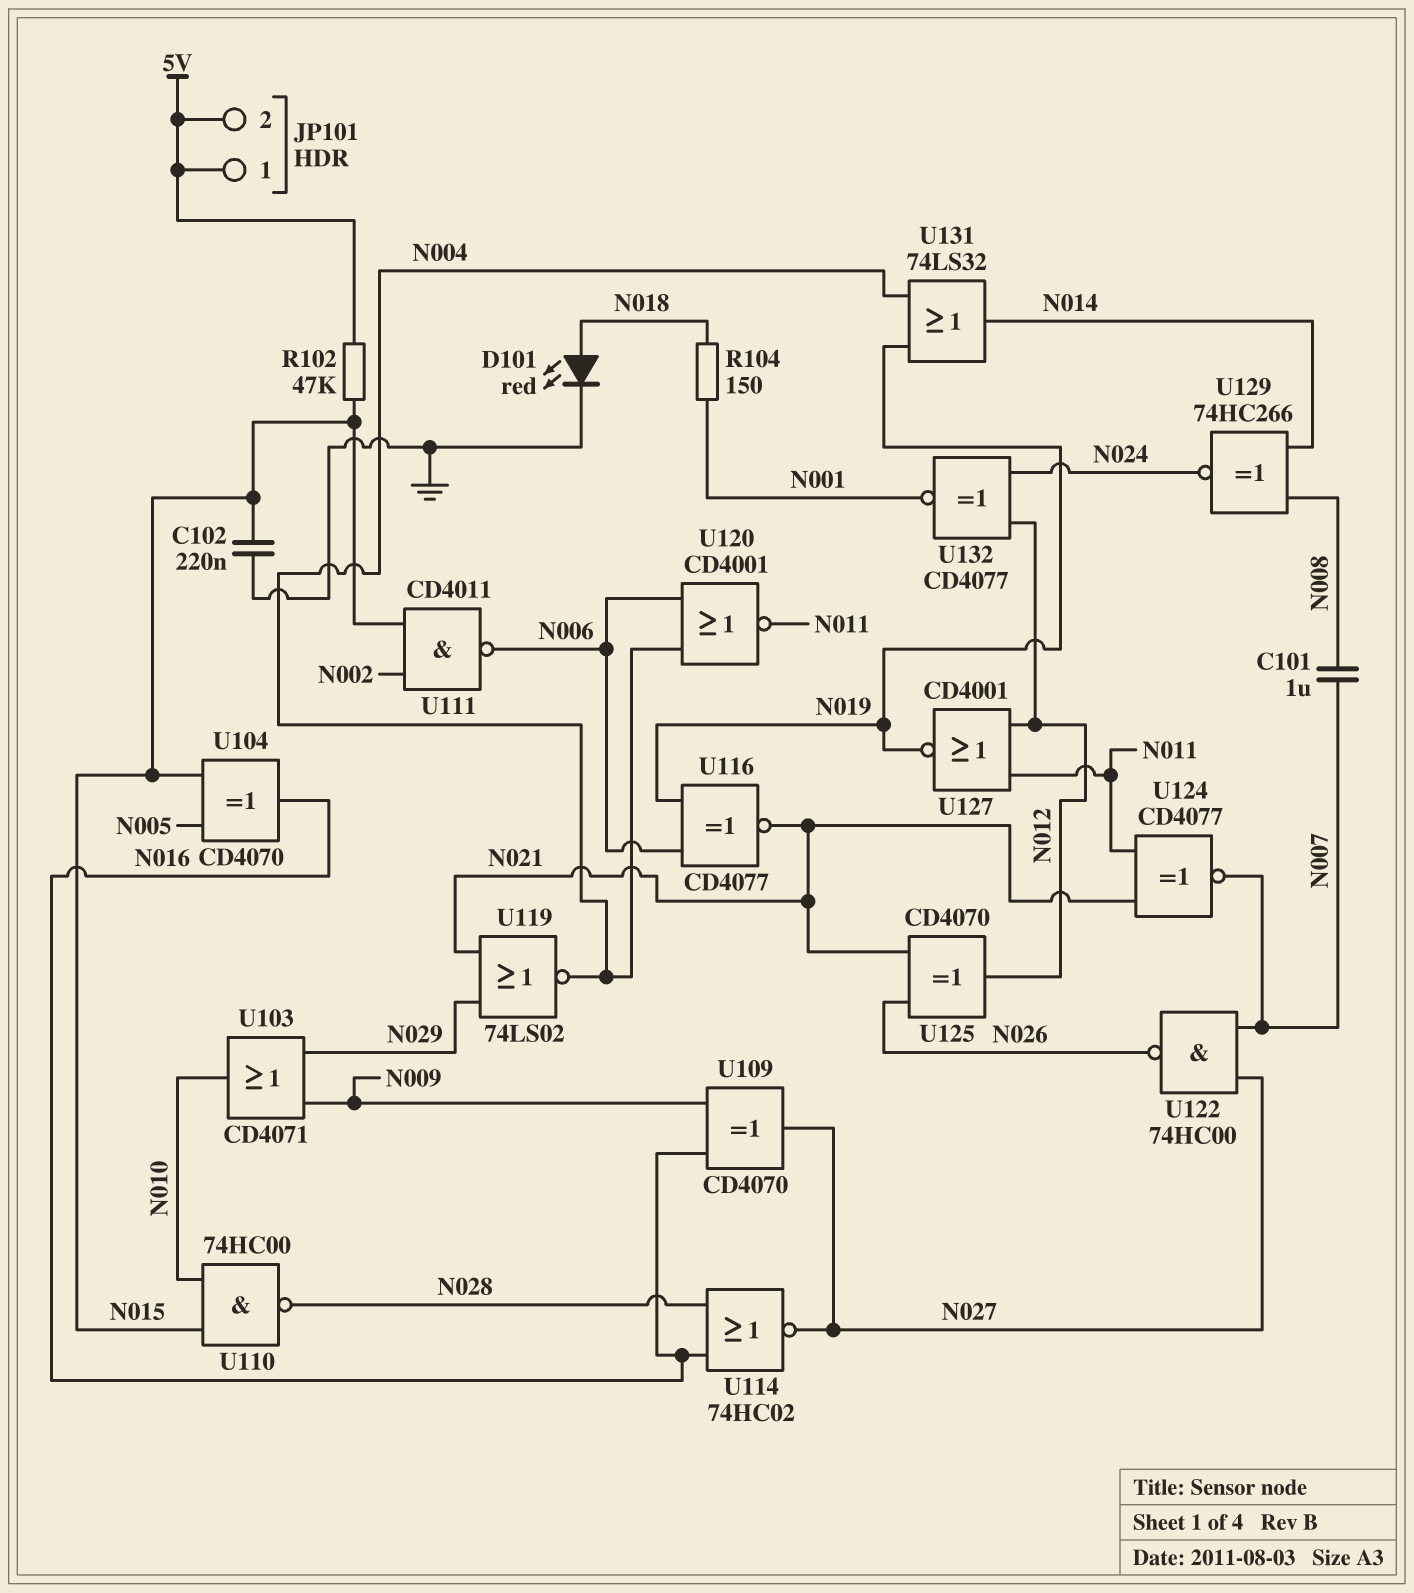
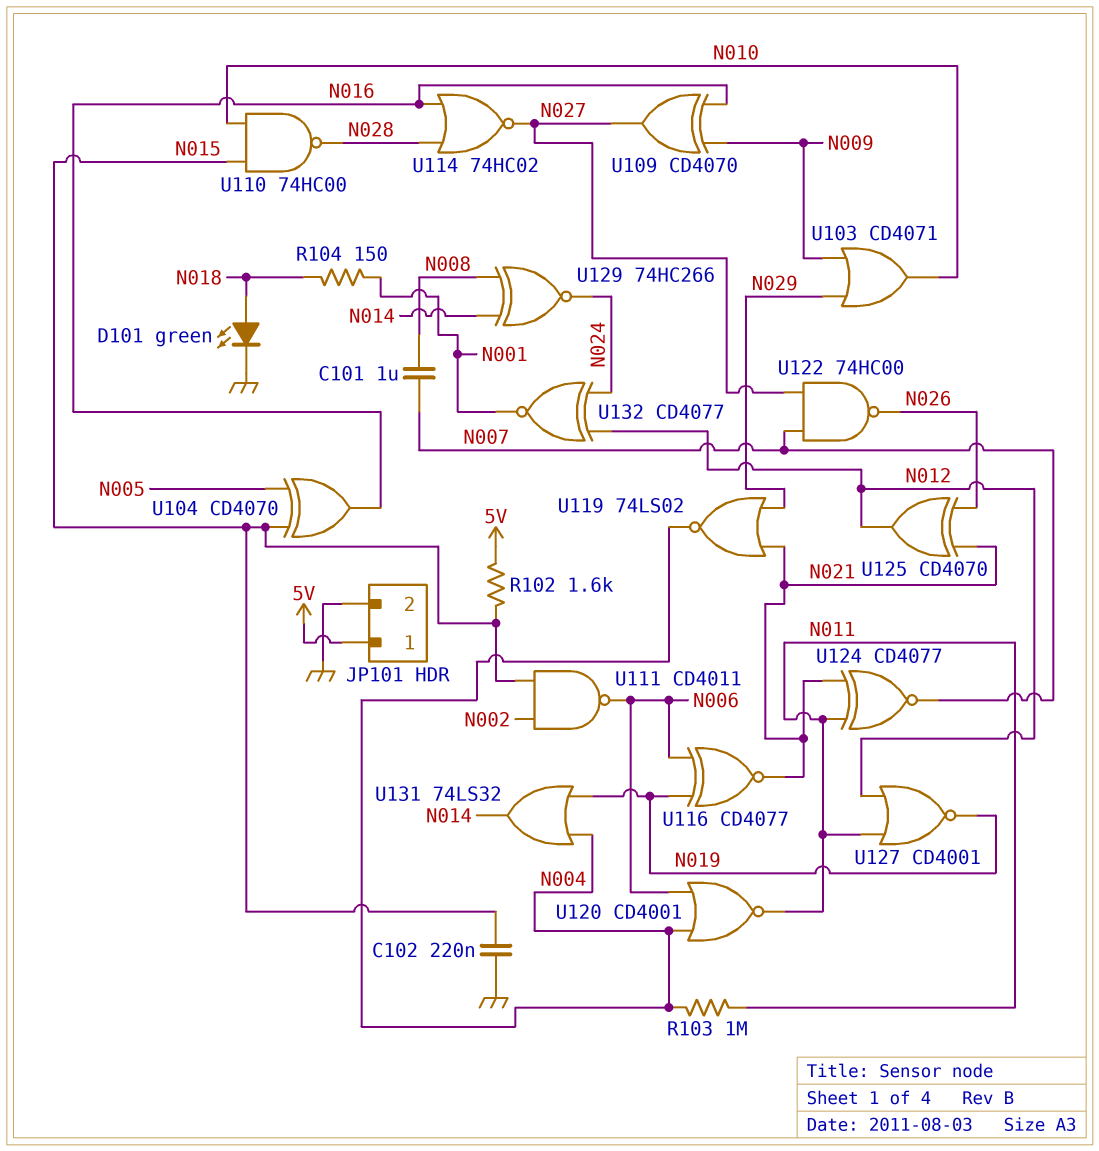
D101: LED red (A N018, K GND) -> LED green (A N018, K GND)
JP101 pin 2: 5V -> GND
R102: 47k (5V, N015) -> 1.6k (5V, N015)
R103: none -> 1M (N004, N011)

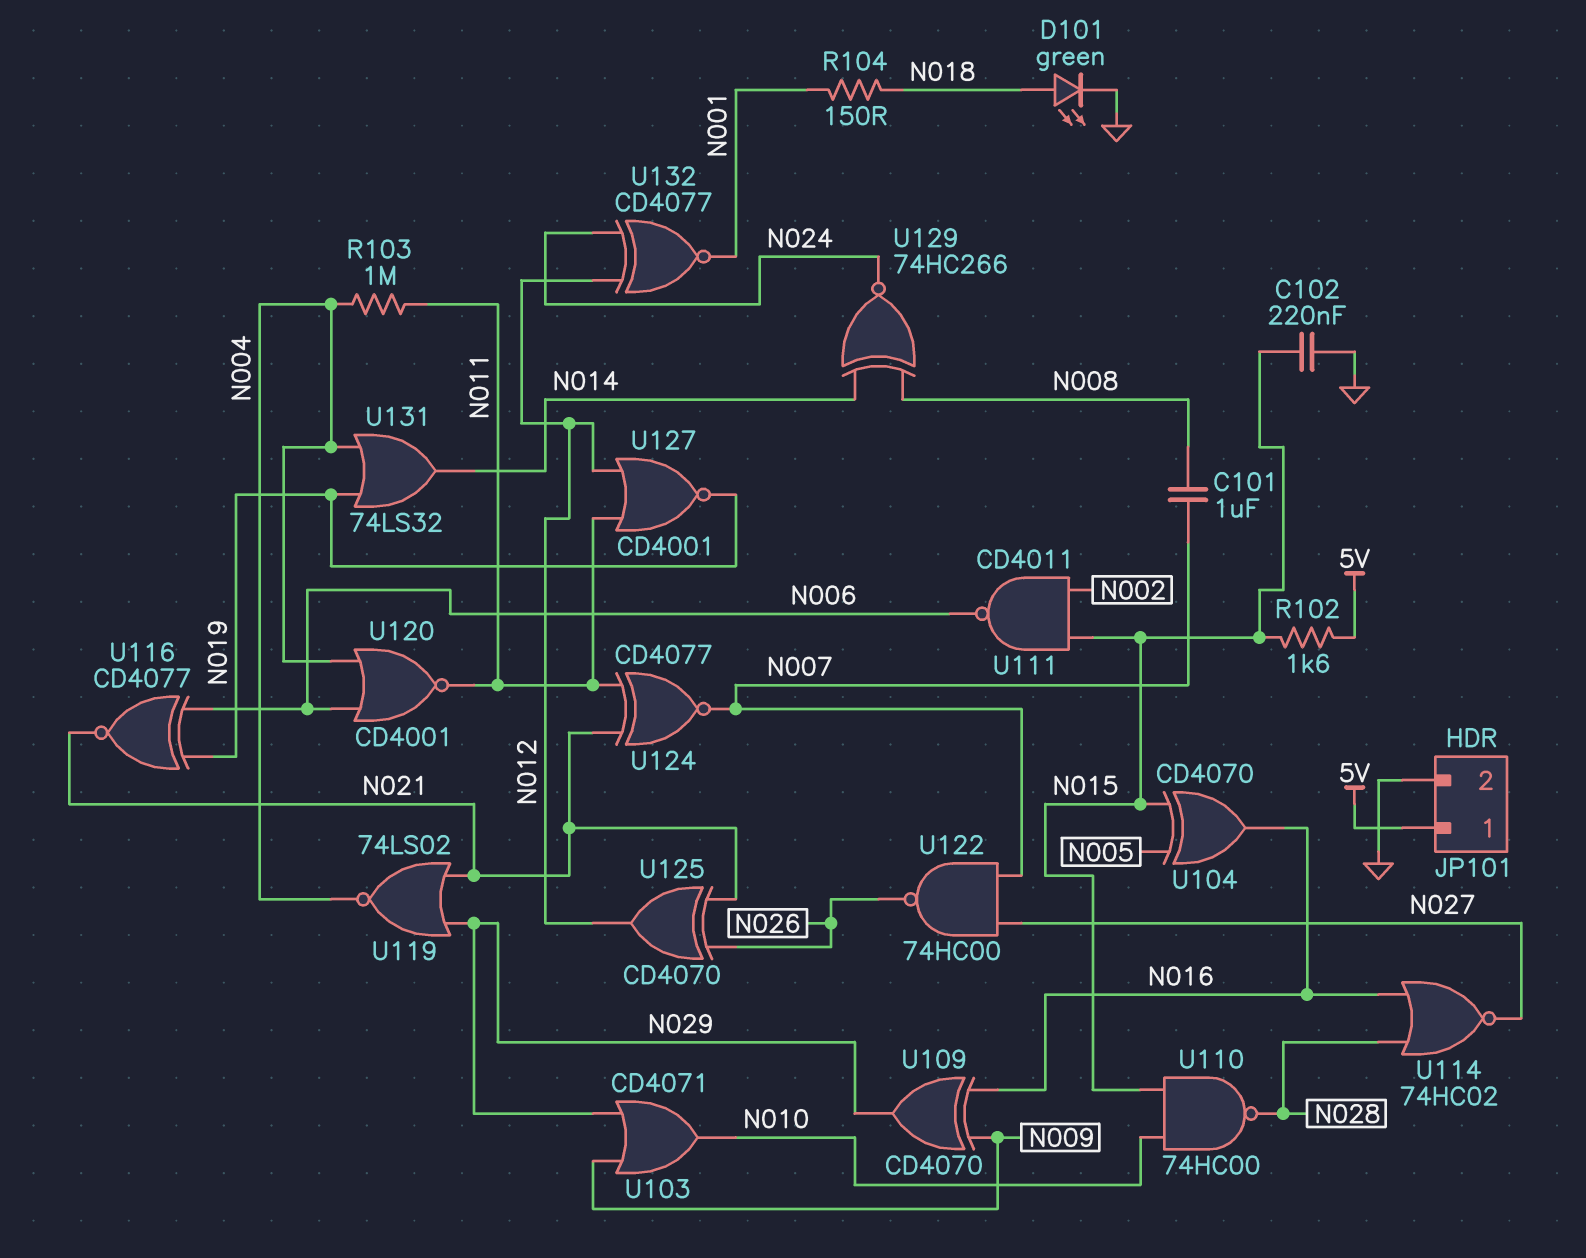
U109: XOR CD4070 (in N009, in N016, out N027) -> XOR CD4070 (in N009, in N016, out N029)

